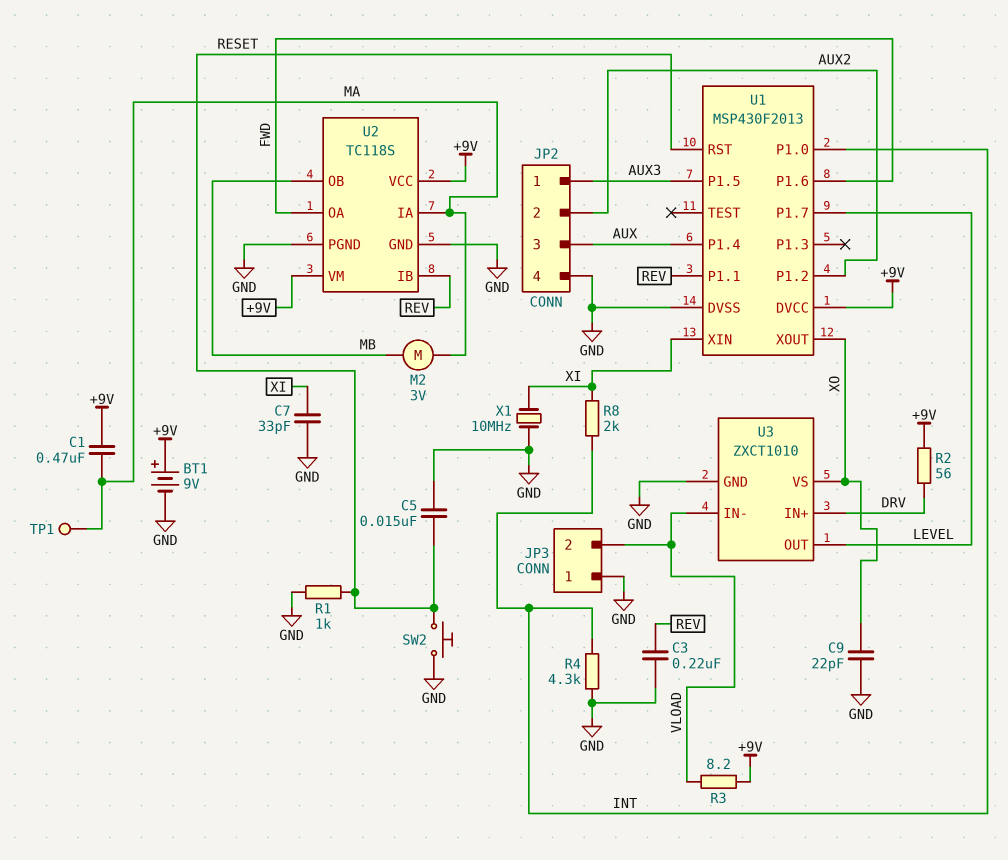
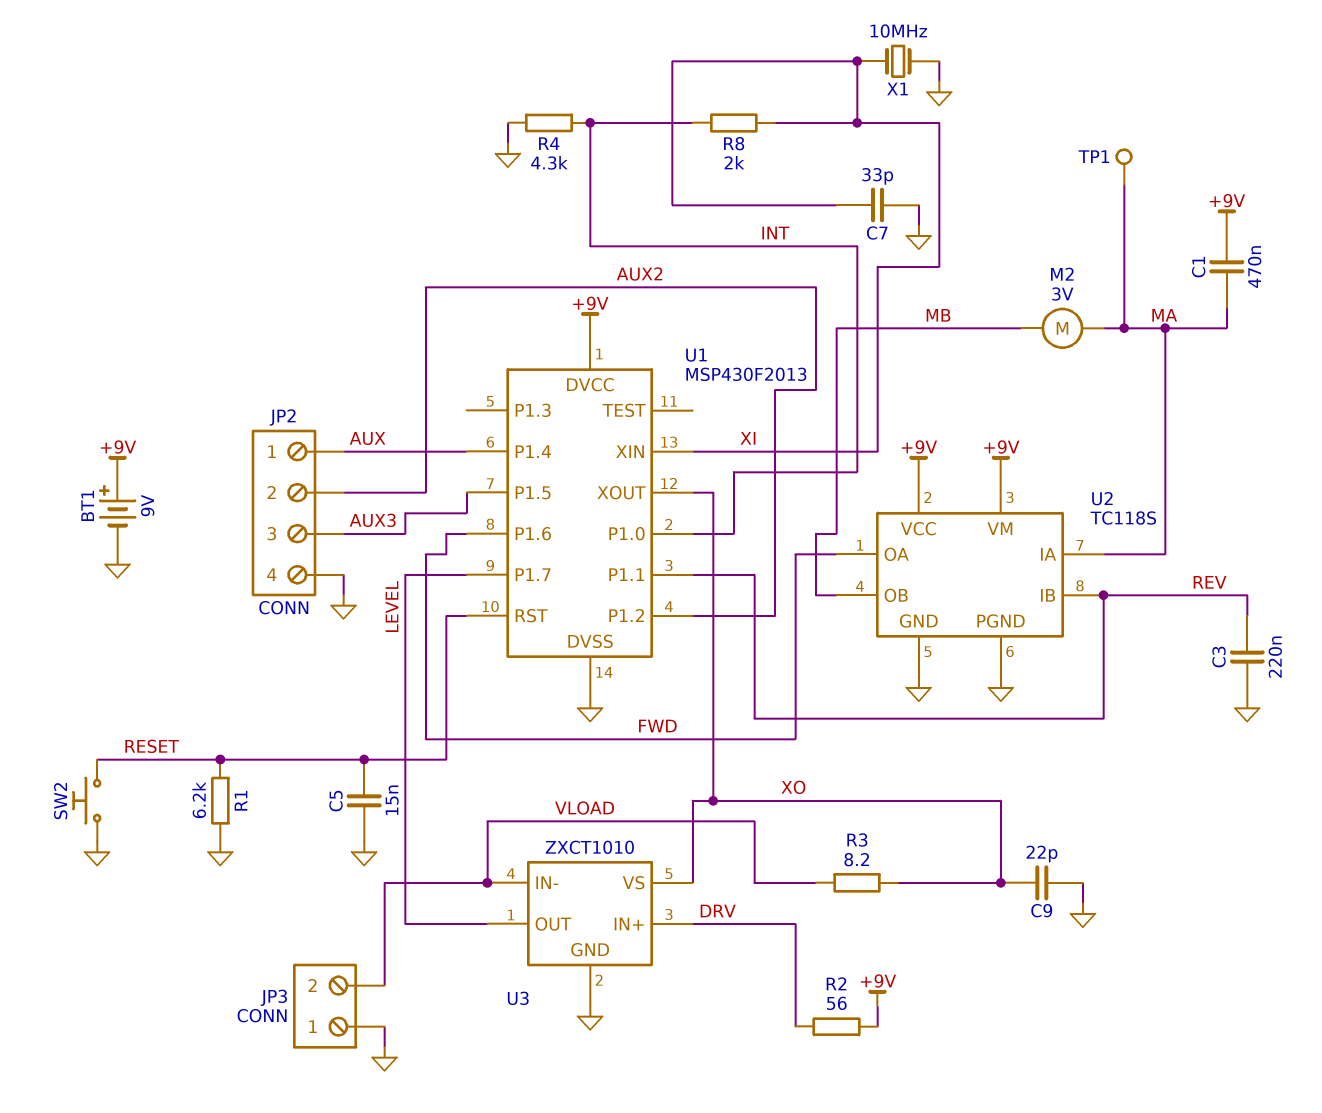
JP2 pin 1: AUX3 -> AUX
JP2 pin 3: AUX -> AUX3
R1: 1k (GND, RESET) -> 6.2k (GND, RESET)
R3: 8.2 (+9V, VLOAD) -> 8.2 (VLOAD, XO)

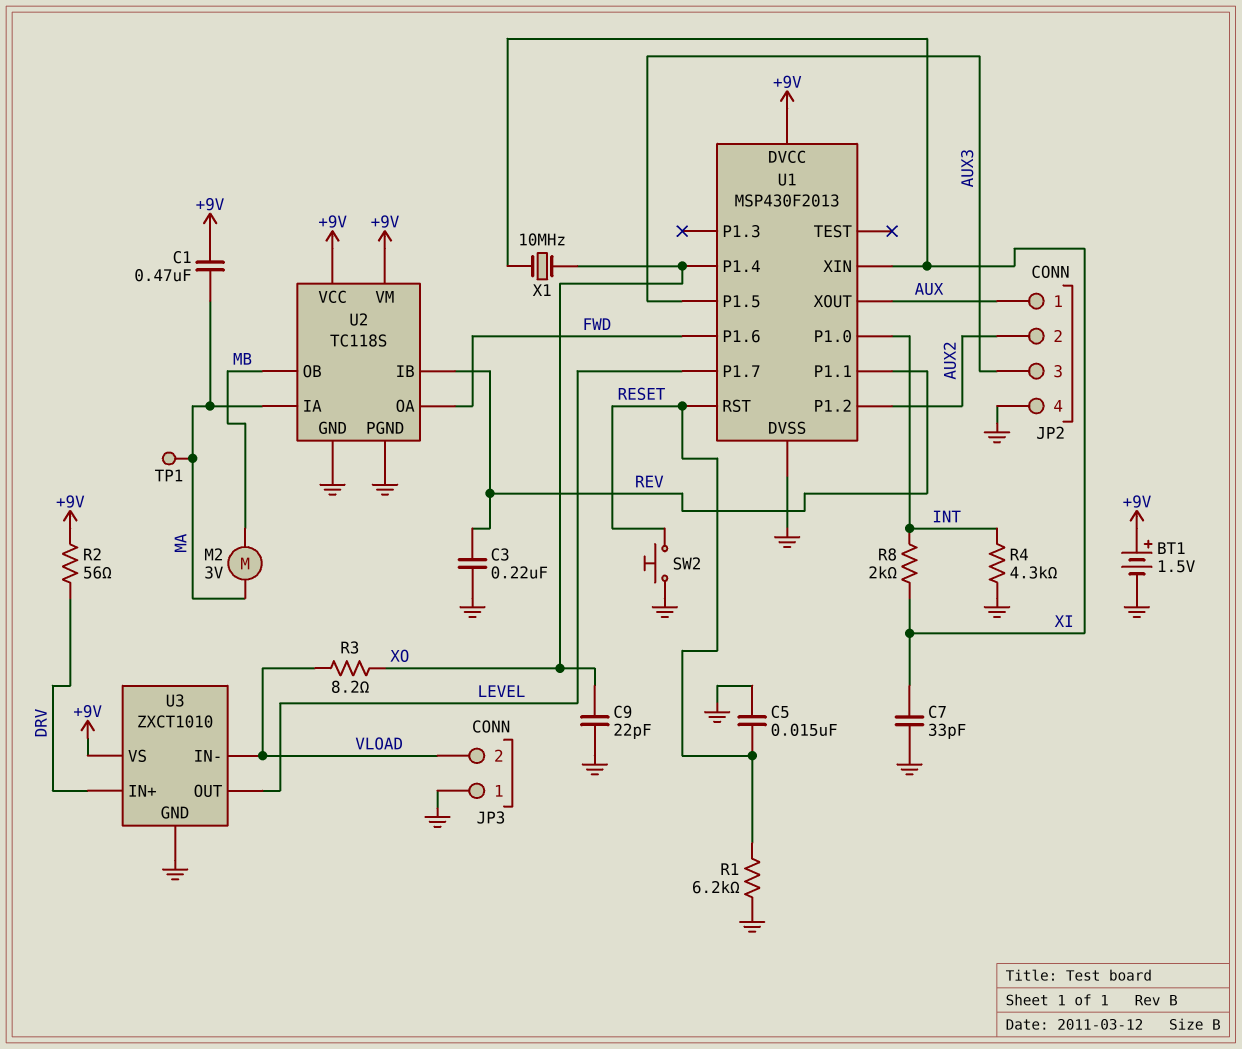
BT1: 9V (plus +9V, minus GND) -> 1.5V (plus +9V, minus GND)
U1 pin P1.4: AUX -> XO
U1 pin XOUT: XO -> AUX
U3 pin VS: XO -> +9V
X1: 10MHz (GND, XI) -> 10MHz (XI, XO)

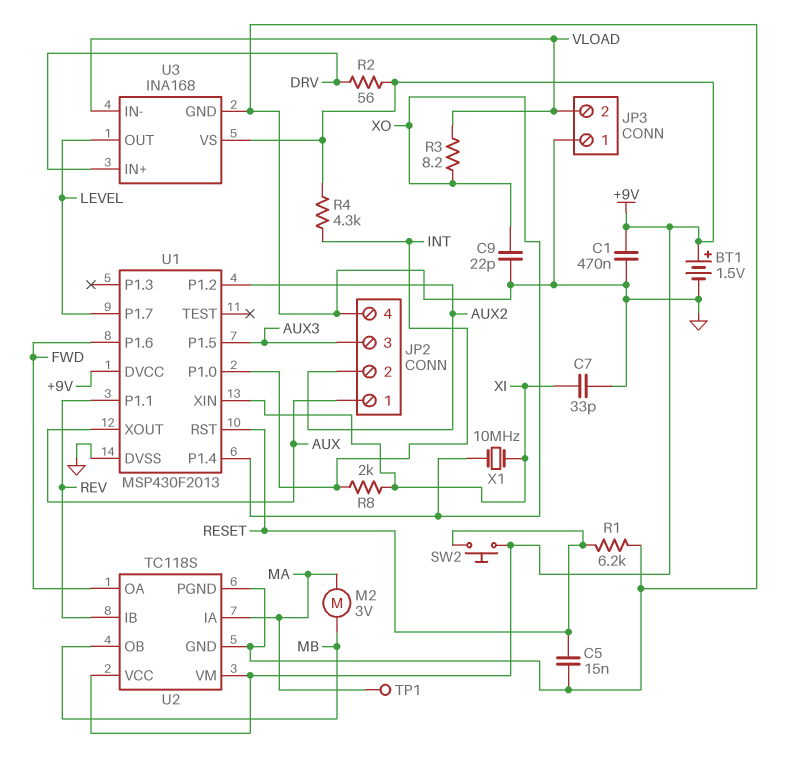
C1: 470nF (+9V, MA) -> 470nF (+9V, GND)
C3: 220nF (GND, REV) -> none
R4: 4.3k (GND, INT) -> 4.3k (+9V, INT)
SW2: button (GND, RESET) -> button (+9V, RESET)
U3: ZXCT1010 -> INA168

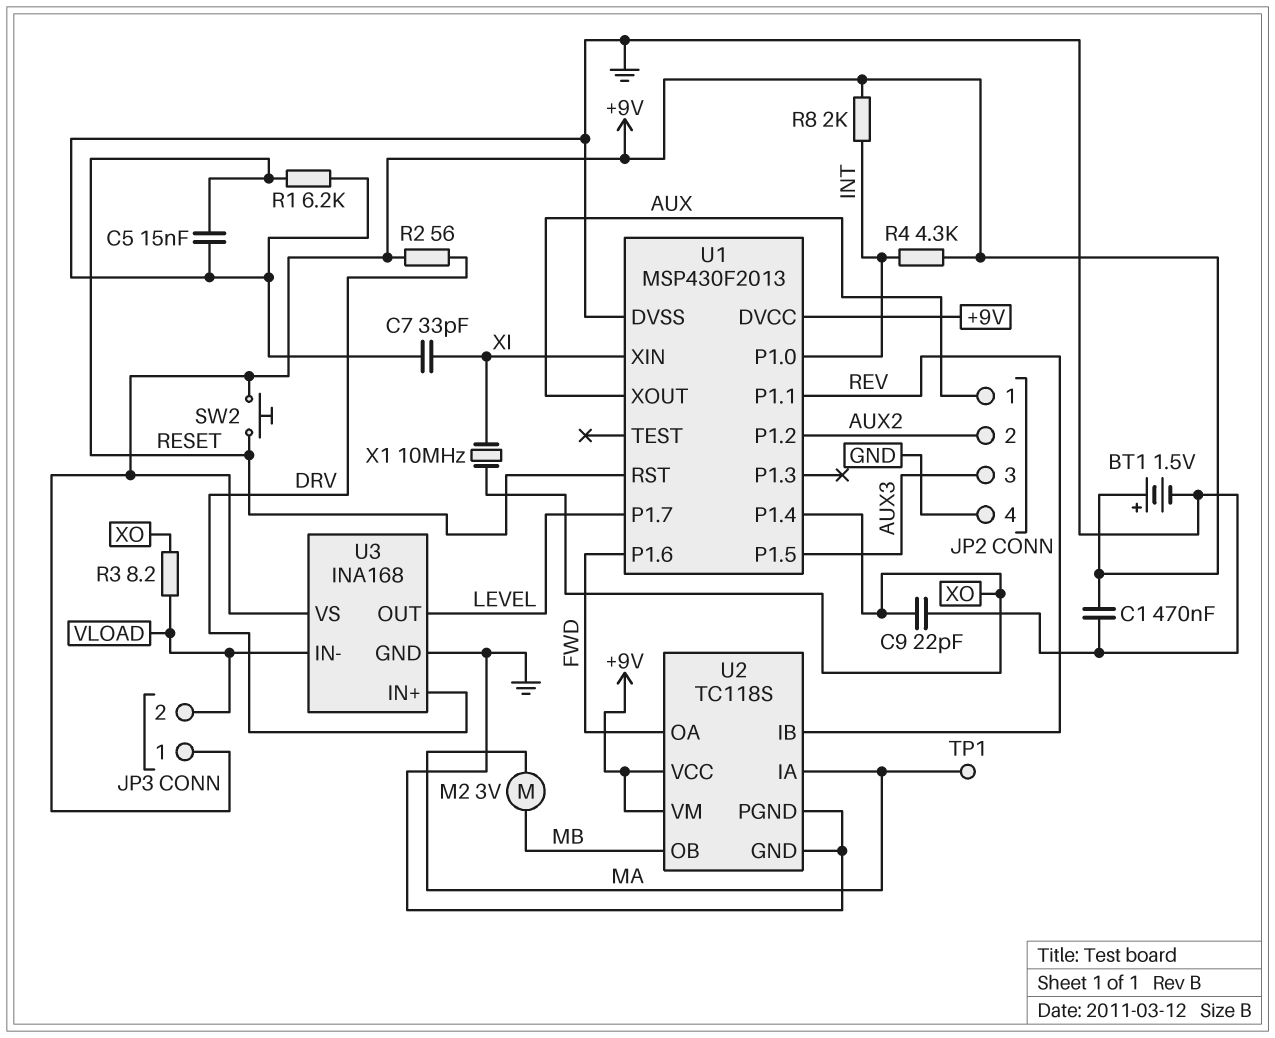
JP3 pin 1: GND -> +9V
R8: 2k (INT, XI) -> 2k (+9V, INT)

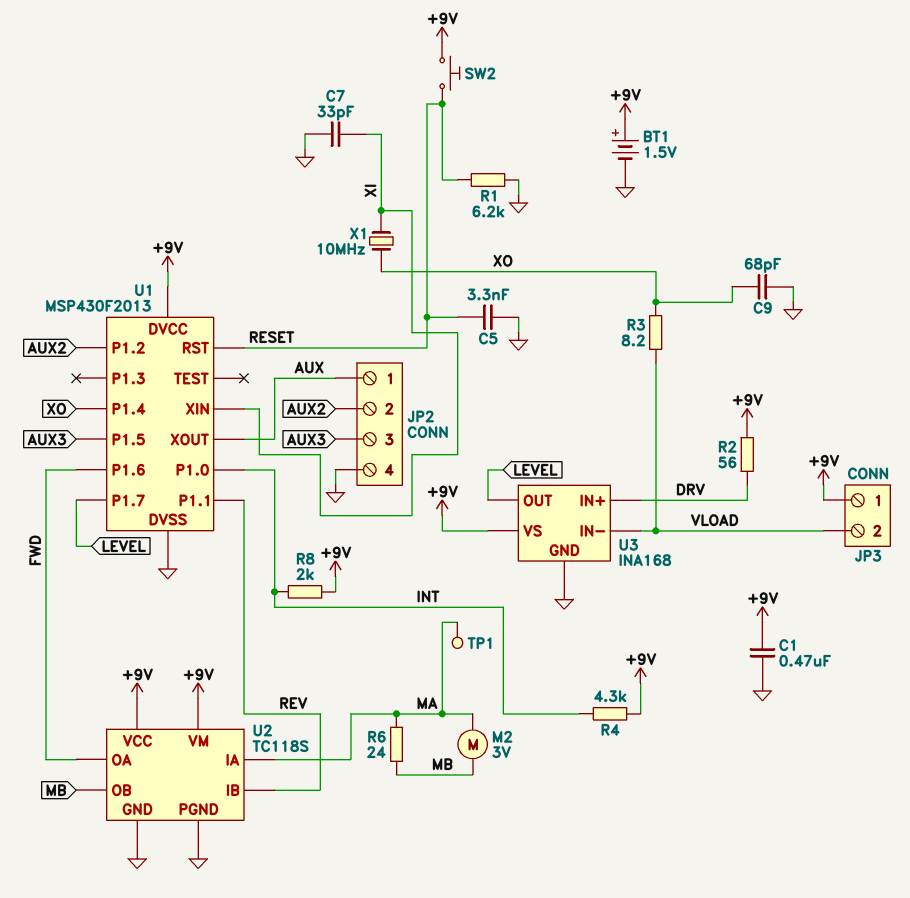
C5: 15nF (GND, RESET) -> 3.3nF (GND, RESET)
C9: 22pF (GND, XO) -> 68pF (GND, XO)
R6: none -> 24 (MA, MB)

